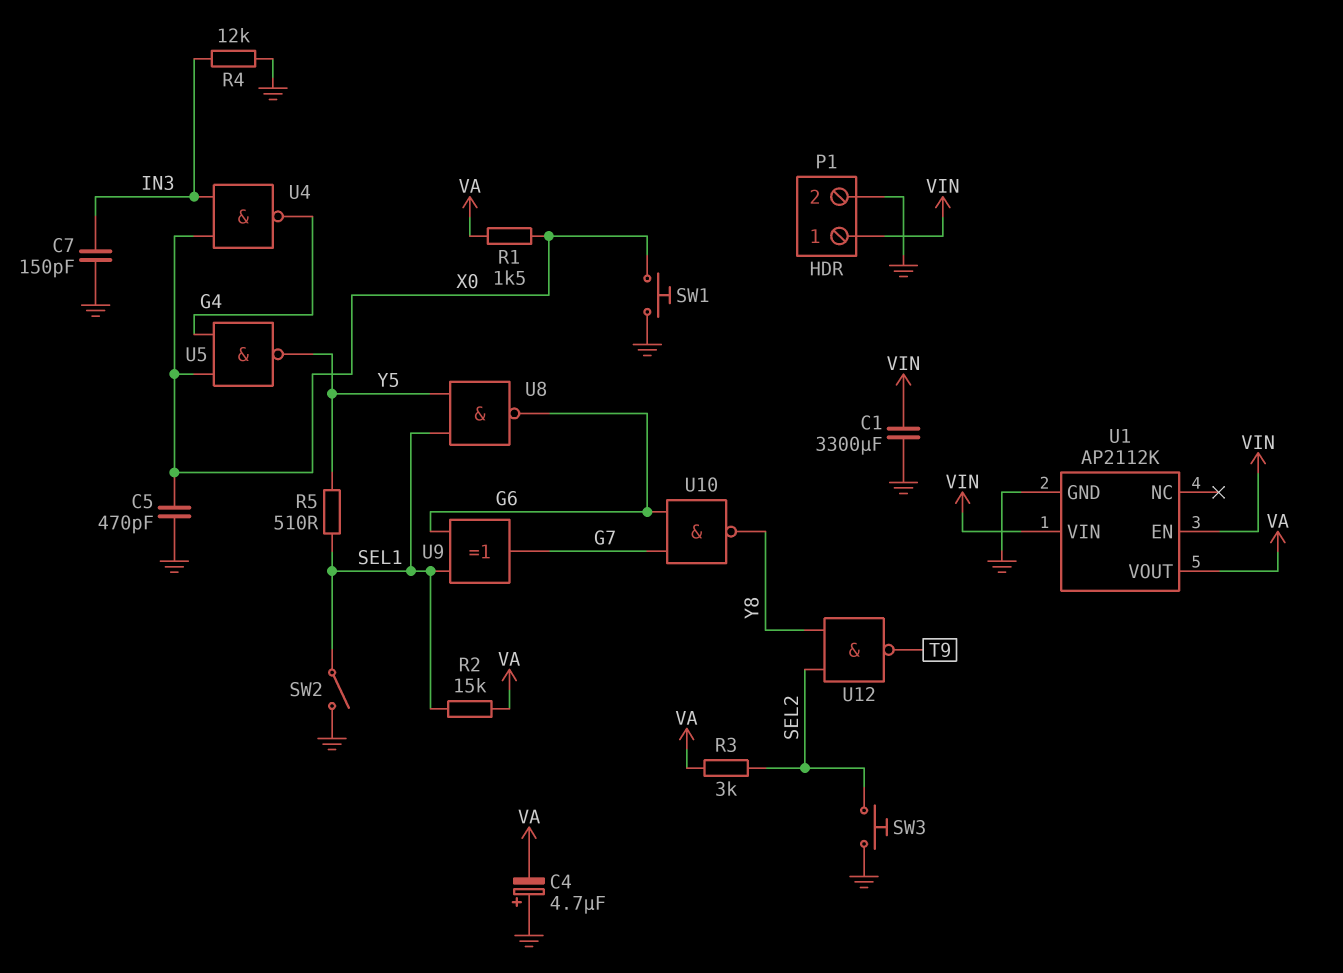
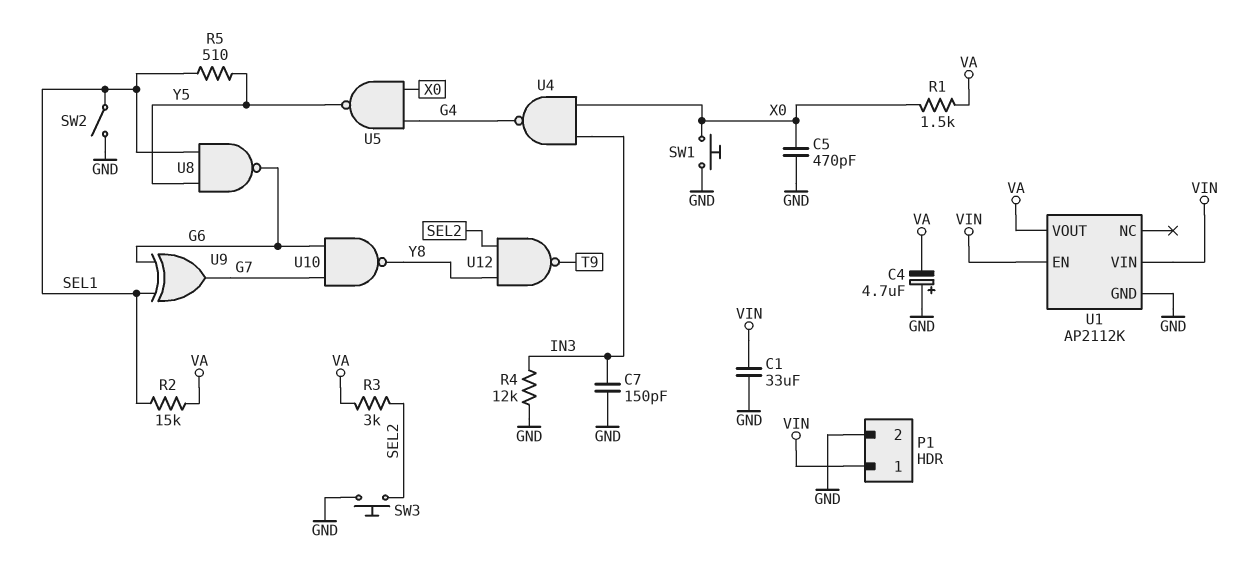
C1: 3300uF (GND, VIN) -> 33uF (GND, VIN)

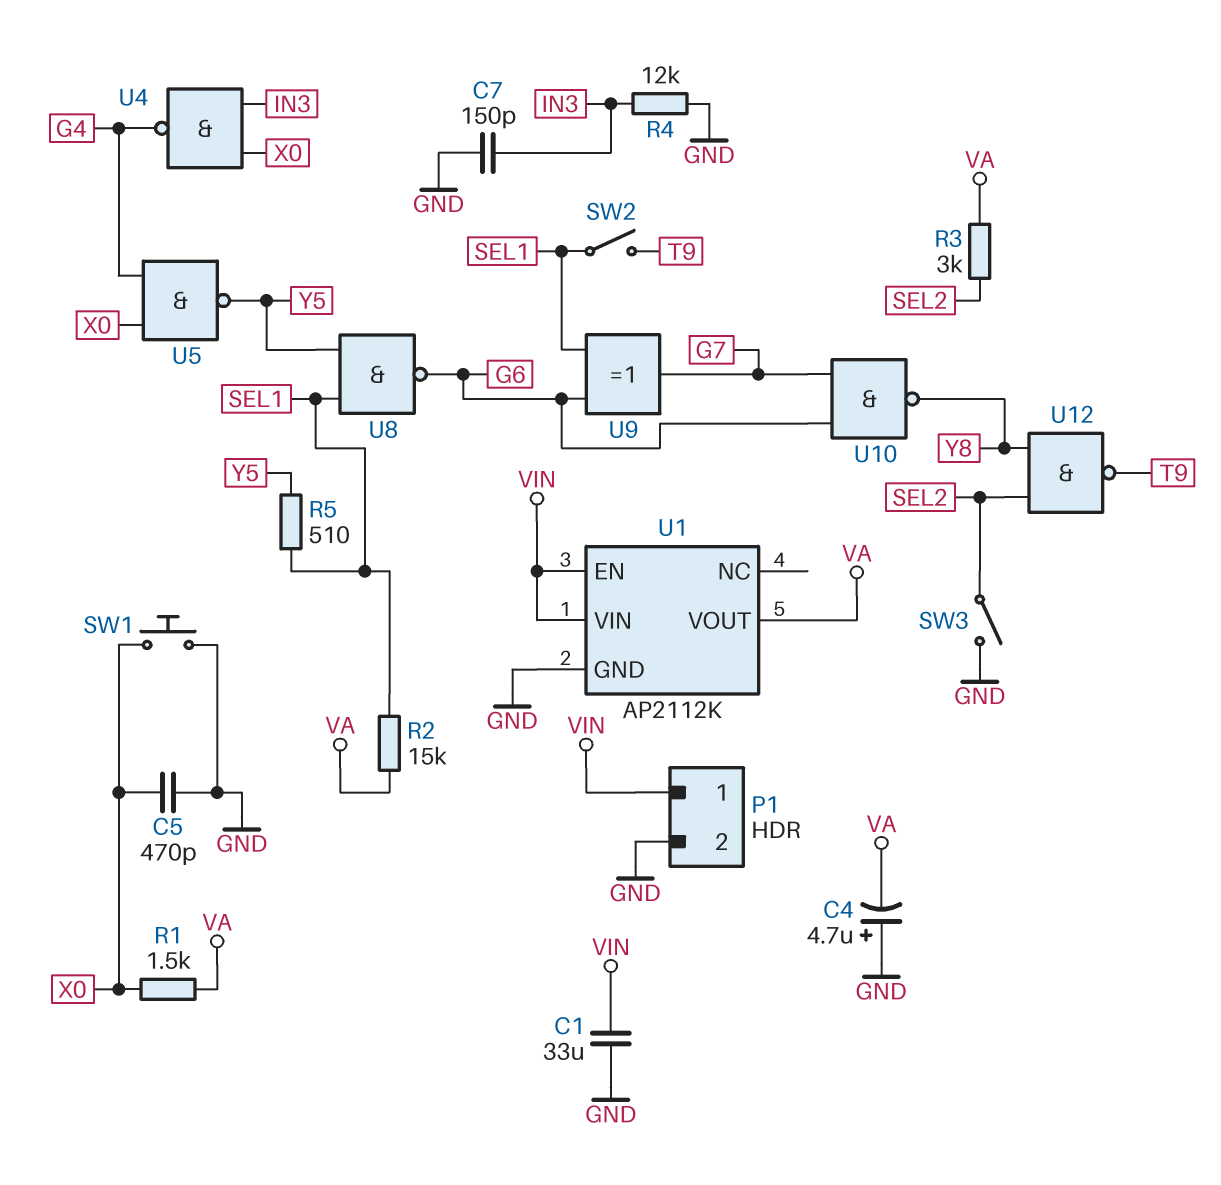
SW2: switch (GND, SEL1) -> switch (SEL1, T9)
SW3: button (GND, SEL2) -> switch (GND, SEL2)

